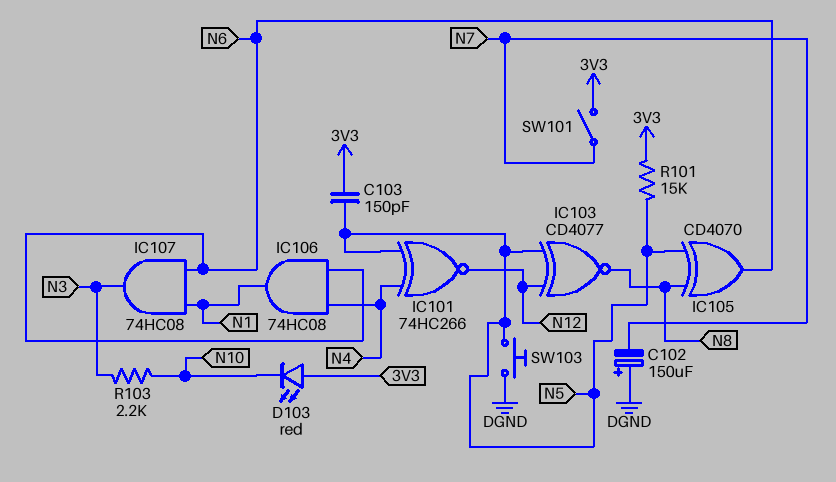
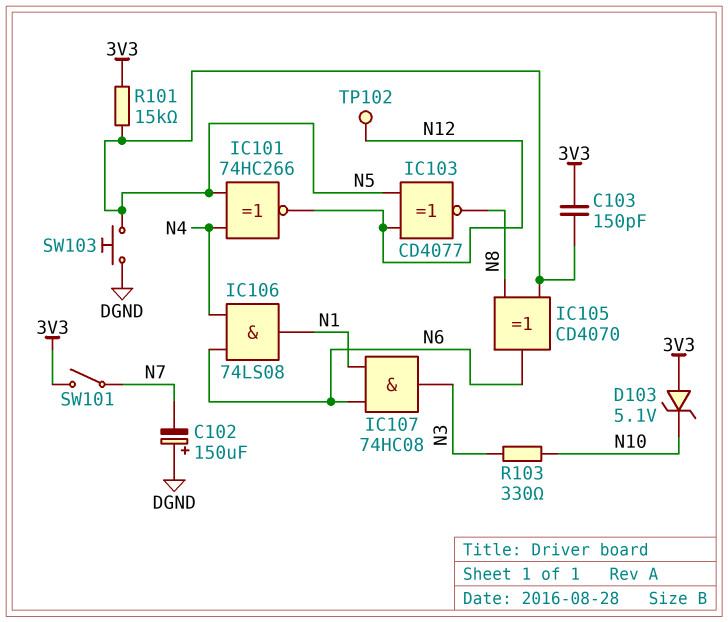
D103: LED red (A 3V3, K N10) -> zener 5.1V (A 3V3, K N10)
IC106: AND 74HC08 (in N4, in N6, out N1) -> AND 74LS08 (in N4, in N6, out N1)
R103: 2.2k (N3, N10) -> 330 (N3, N10)
TP102: none -> test point (N12)

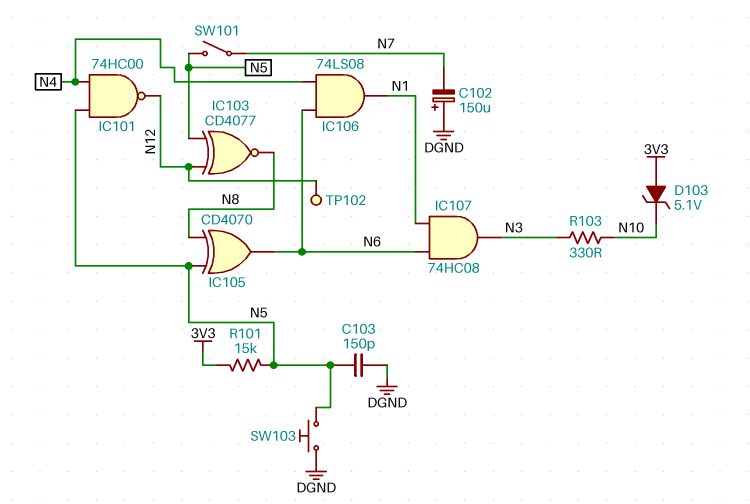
C103: 150pF (3V3, N5) -> 150pF (DGND, N5)
IC101: XNOR 74HC266 (in N4, in N5, out N12) -> NAND 74HC00 (in N4, in N5, out N12)
SW101: switch (3V3, N7) -> switch (N5, N7)

